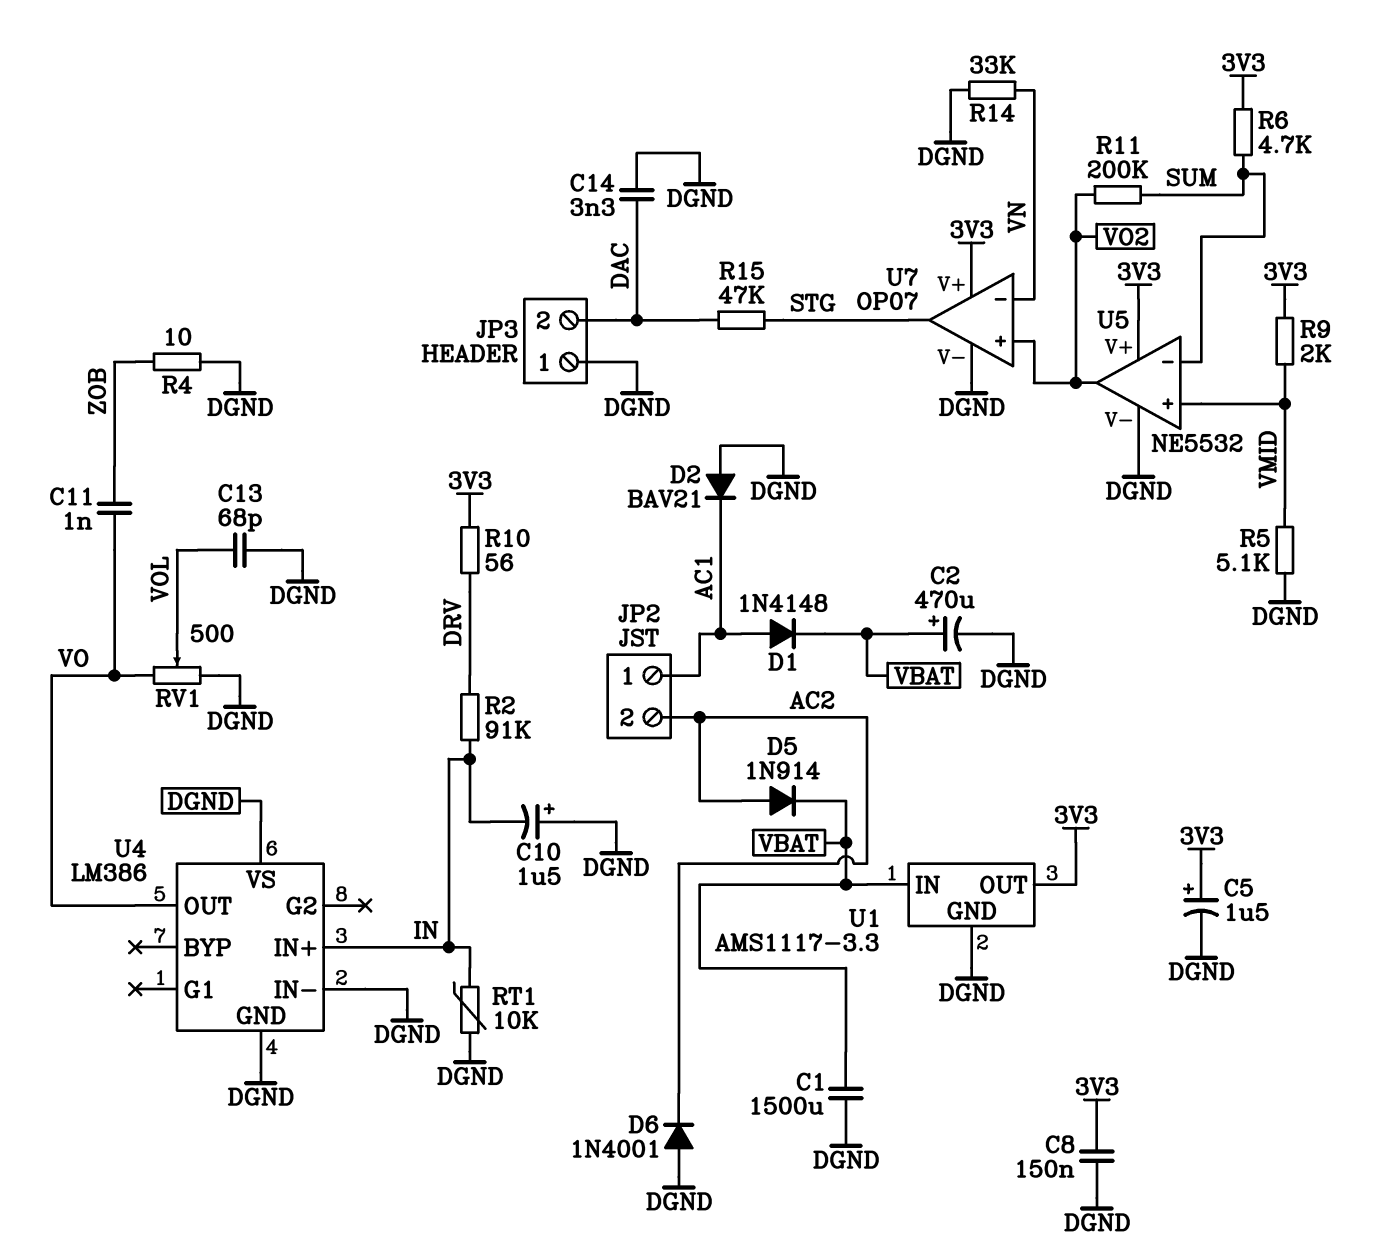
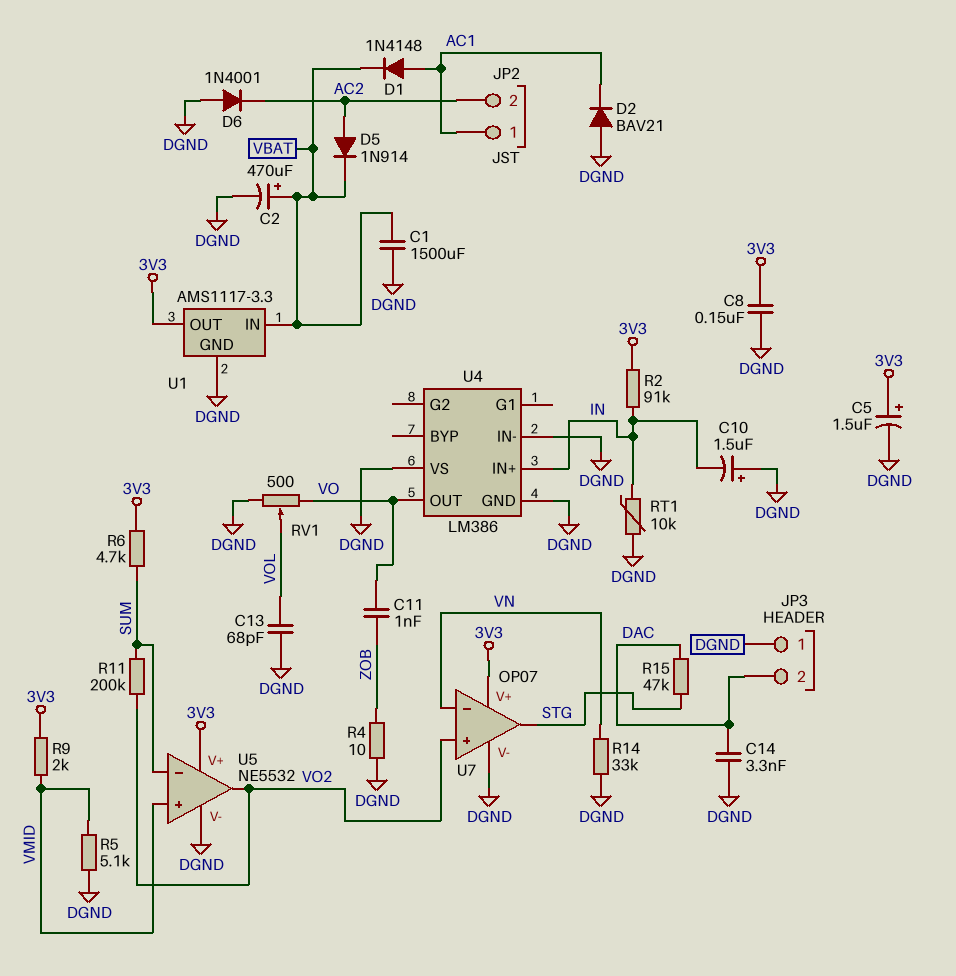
R2: 91k (DRV, IN) -> 91k (3V3, IN)
R10: 56 (3V3, DRV) -> none

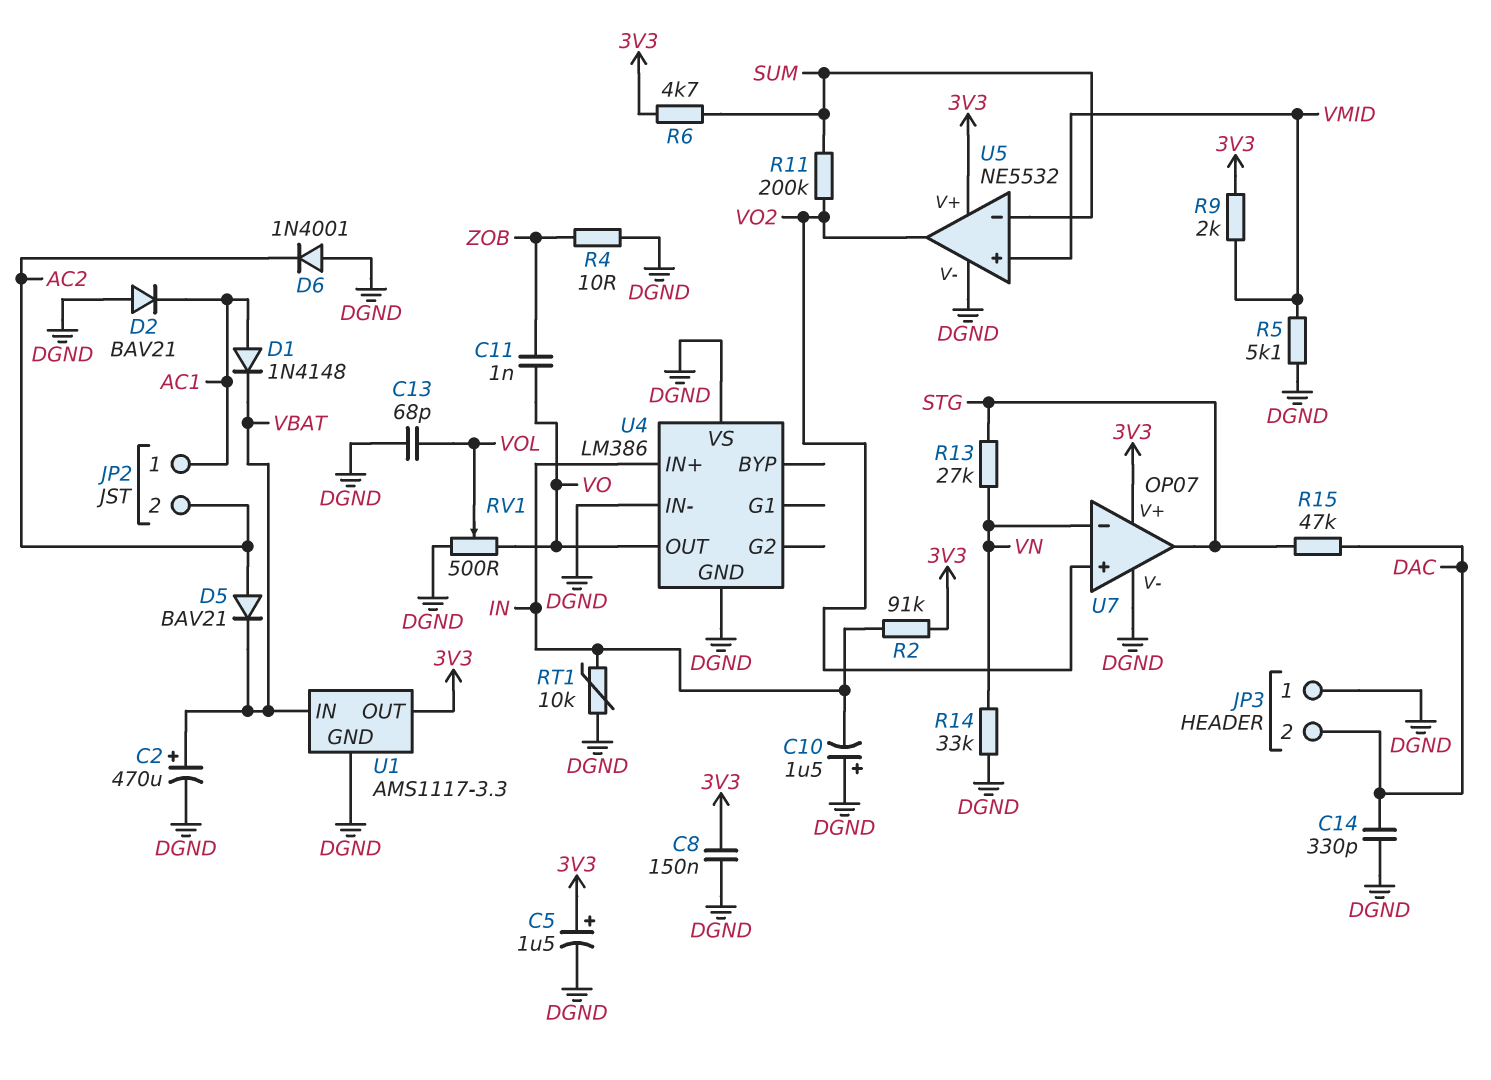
C1: 1500uF (DGND, VBAT) -> none
C14: 3.3nF (DAC, DGND) -> 330pF (DAC, DGND)
D5: diode 1N914 (A AC2, K VBAT) -> diode BAV21 (A AC2, K VBAT)
R13: none -> 27k (STG, VN)

